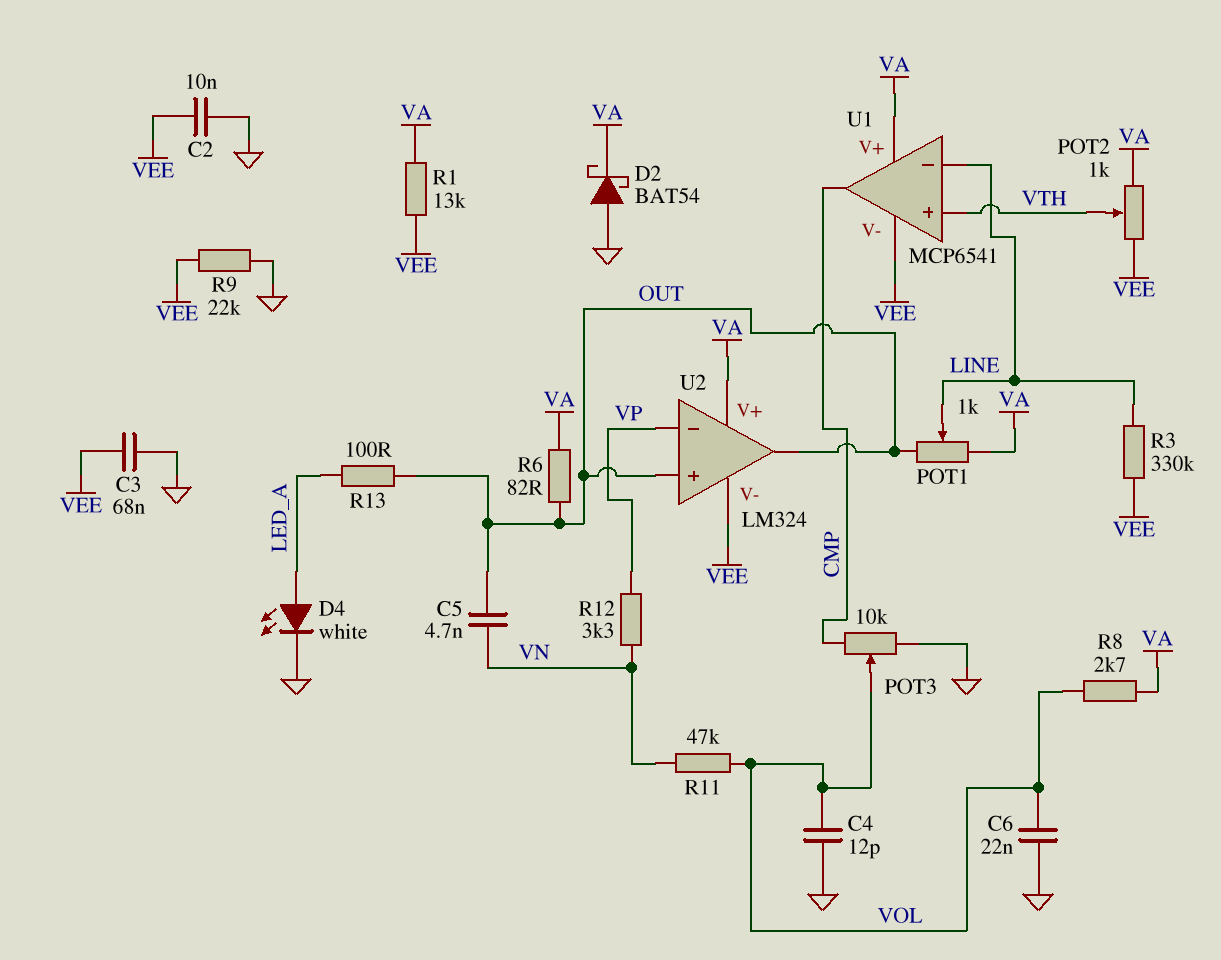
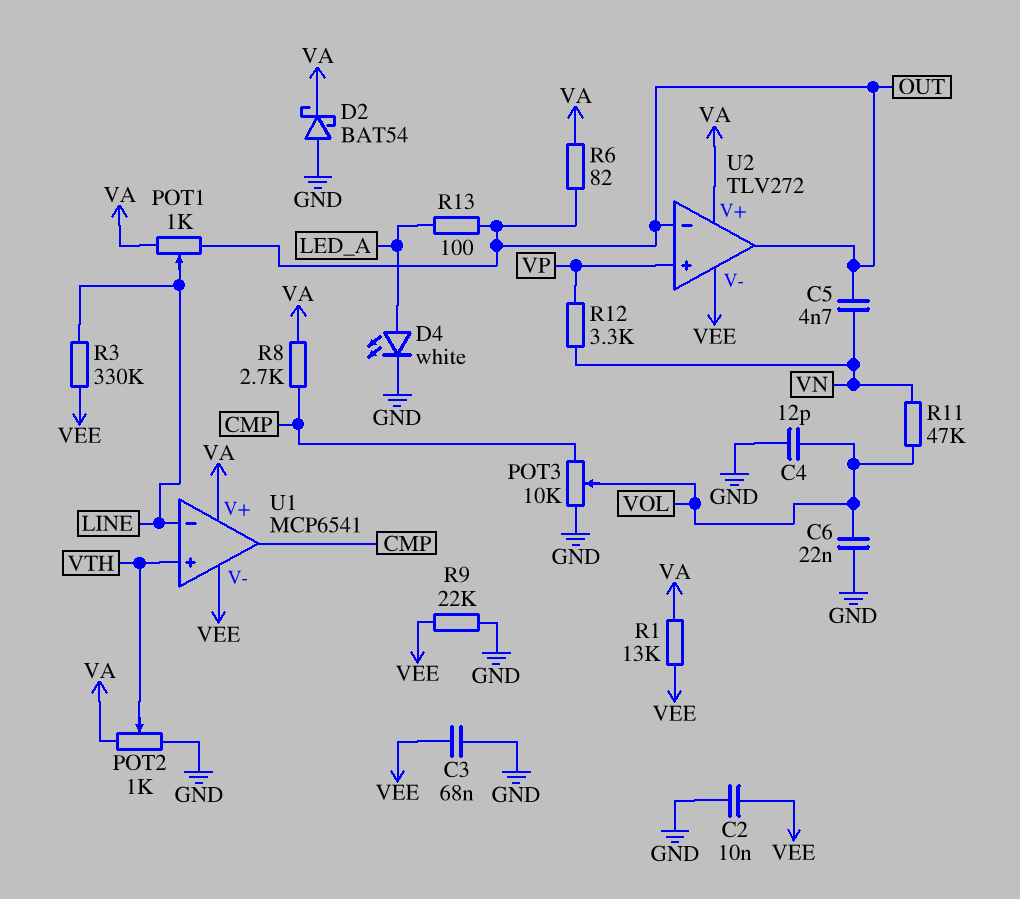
POT2: 1k (VA, VEE, wiper VTH) -> 1k (GND, VA, wiper VTH)
R8: 2.7k (VA, VOL) -> 2.7k (CMP, VA)
U2: LM324 -> TLV272
U2 pin in+: OUT -> VP
U2 pin in-: VP -> OUT

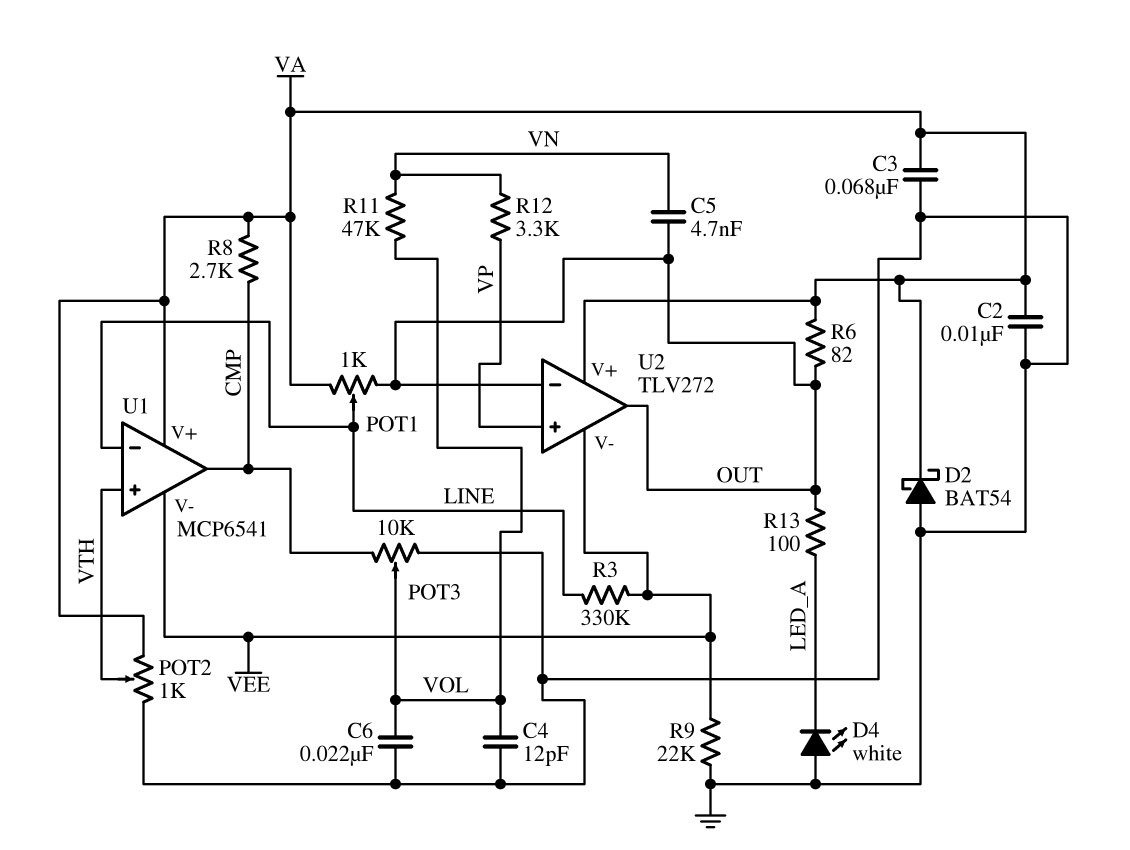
C2: 10nF (GND, VEE) -> 10nF (GND, VA)
C3: 68nF (GND, VEE) -> 68nF (GND, VA)
D4: LED white (A LED_A, K GND) -> LED white (A GND, K LED_A)
R1: 13k (VA, VEE) -> none

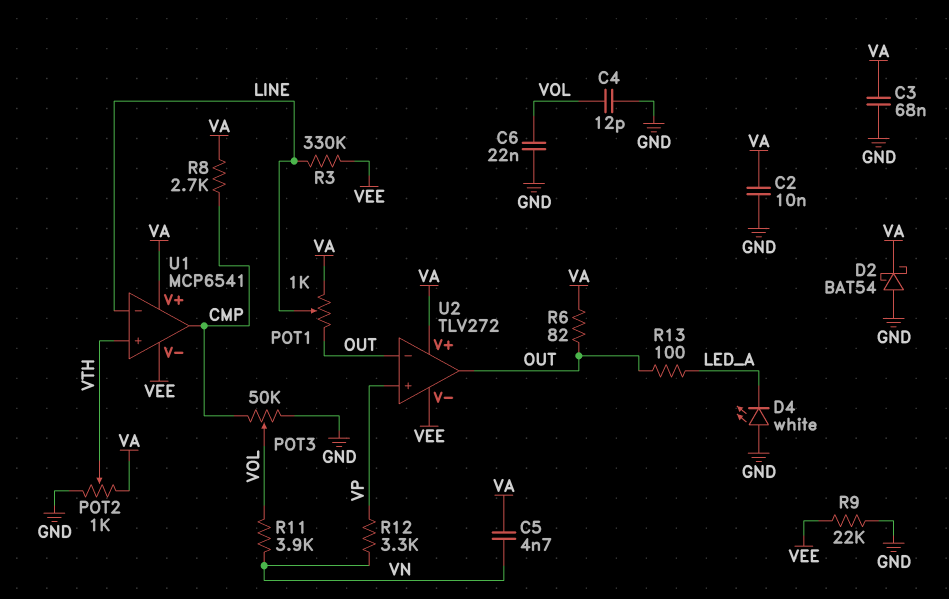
C5: 4.7nF (OUT, VN) -> 4.7nF (VA, VN)
POT3: 10k (CMP, GND, wiper VOL) -> 50k (CMP, GND, wiper VOL)
R11: 47k (VN, VOL) -> 3.9k (VN, VOL)

